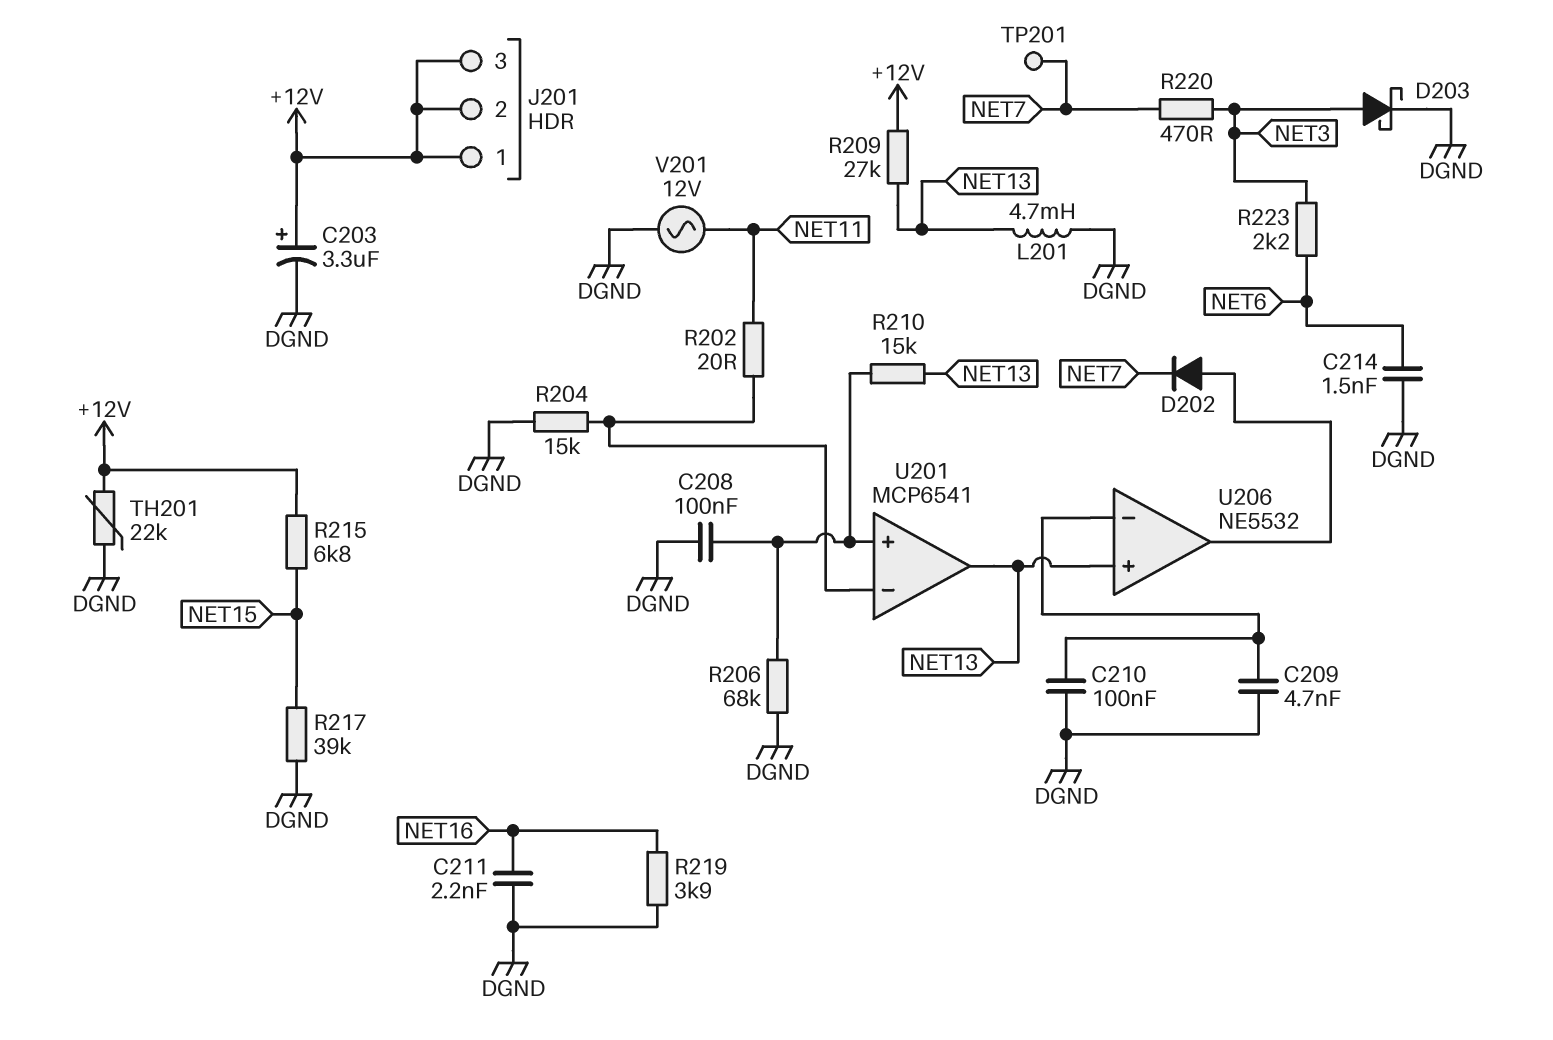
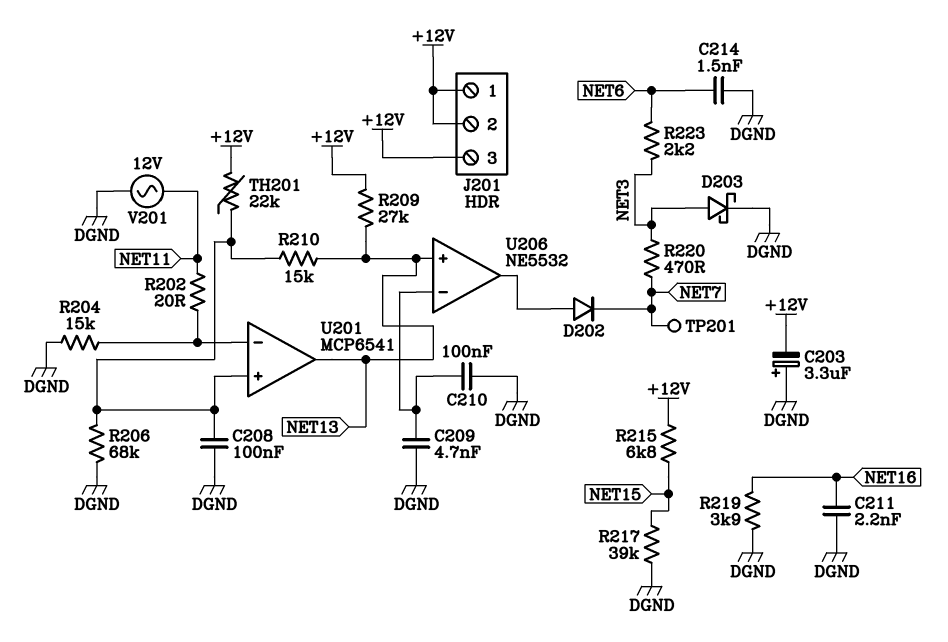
C203: 3.3uF (plus +12V, minus DGND) -> 3.3uF (plus DGND, minus +12V)
L201: 4.7mH (DGND, NET13) -> none
TH201: 22k (+12V, DGND) -> 22k (+12V, U201/in+)

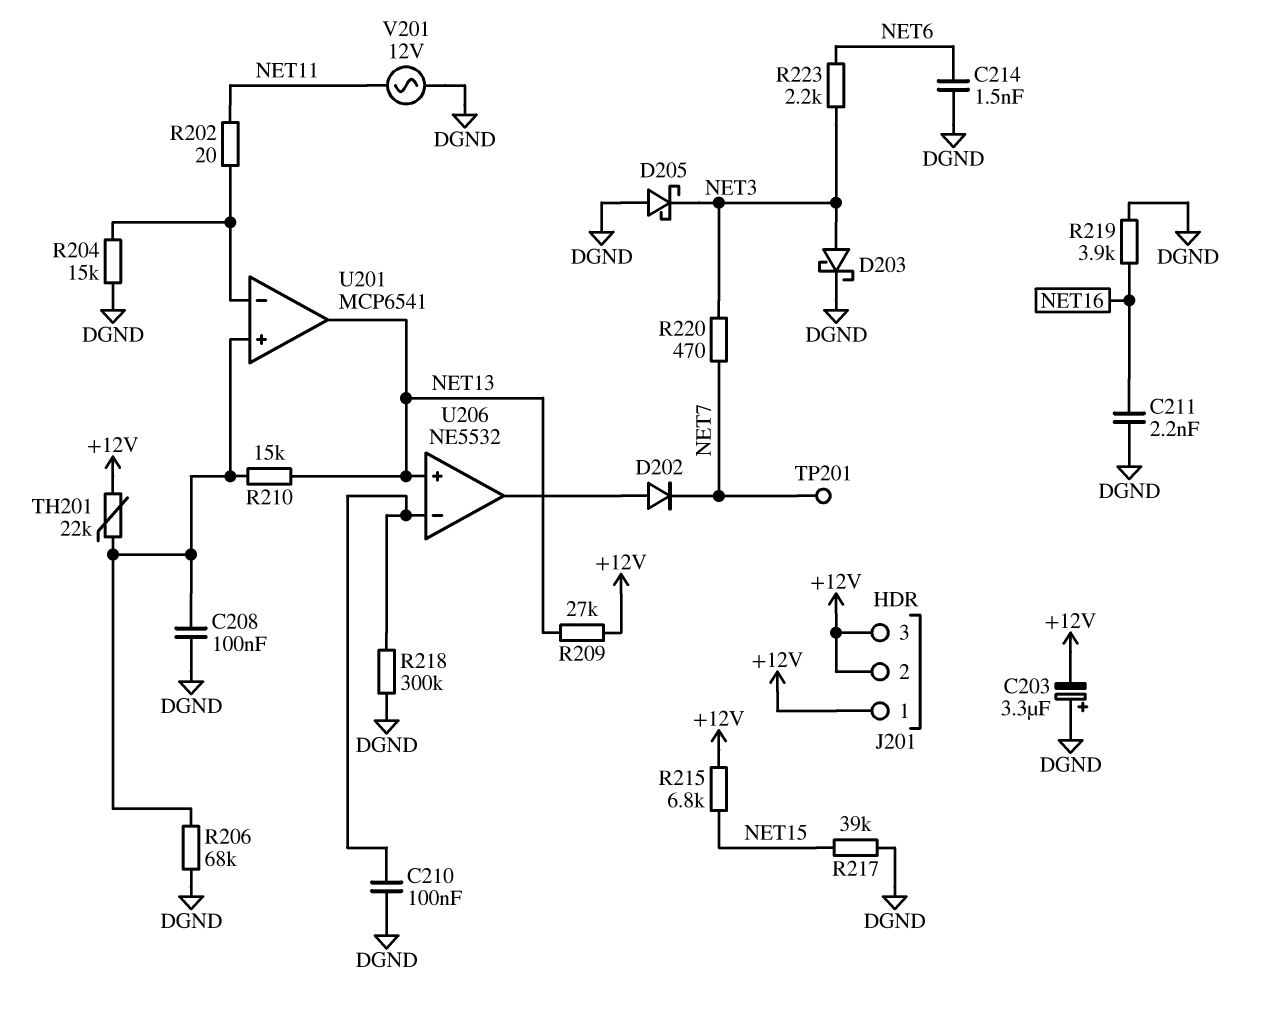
C209: 4.7nF (DGND, U206/in-) -> none
D205: none -> schottky (A DGND, K NET3)
R218: none -> 300k (DGND, U206/in-)

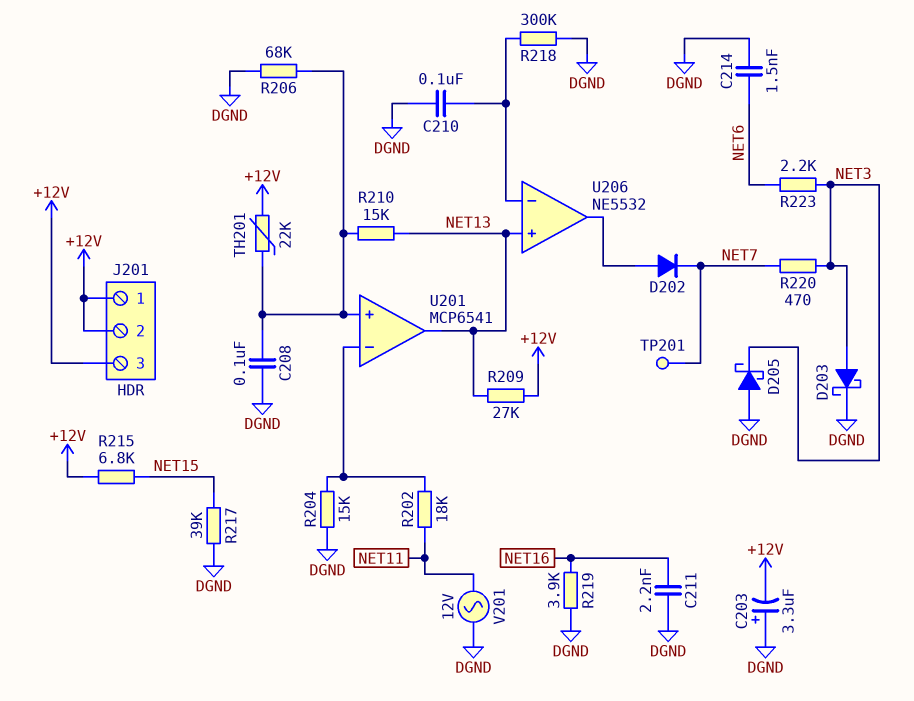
R202: 20 (NET11, U201/in-) -> 18k (NET11, U201/in-)

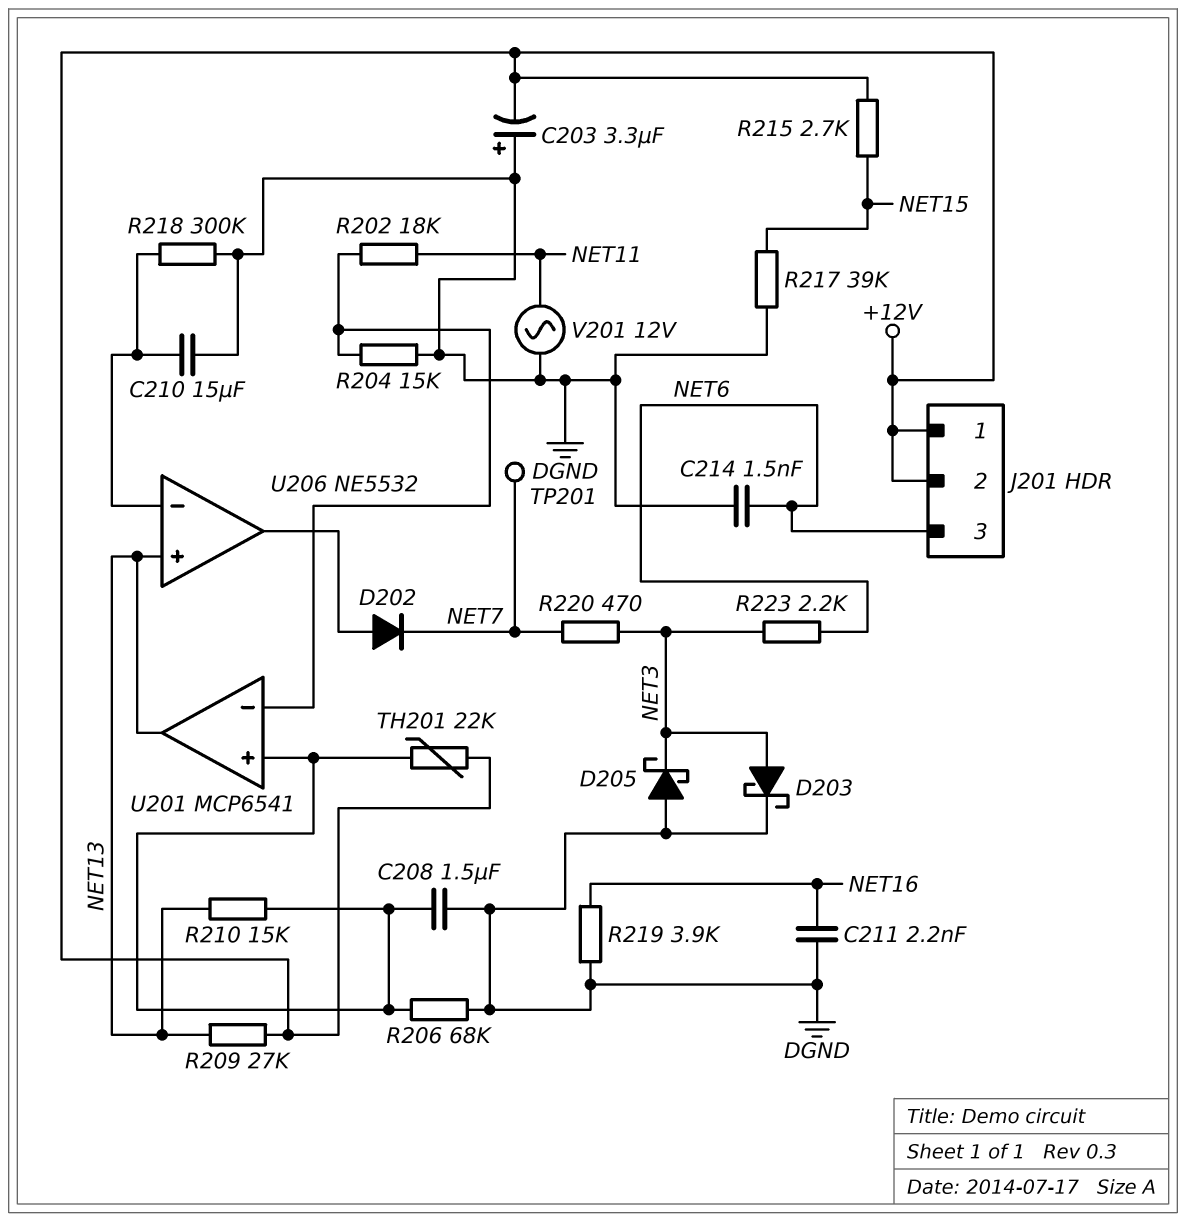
C208: 100nF (DGND, U201/in+) -> 1.5uF (DGND, U201/in+)
C210: 100nF (DGND, U206/in-) -> 15uF (DGND, U206/in-)
J201 pin 3: +12V -> NET6
R215: 6.8k (+12V, NET15) -> 2.7k (+12V, NET15)

